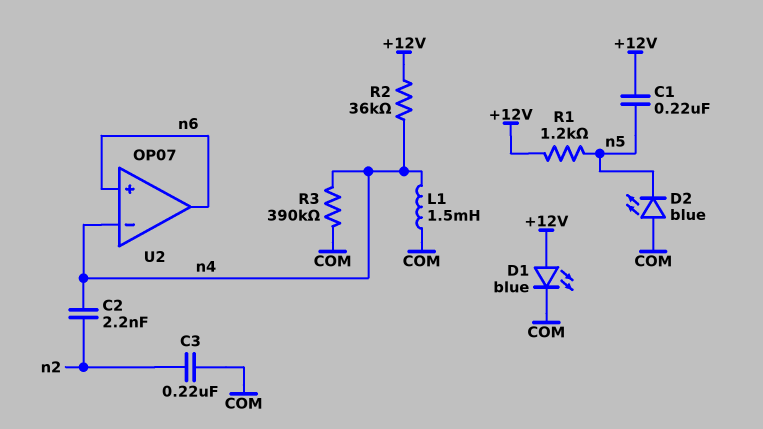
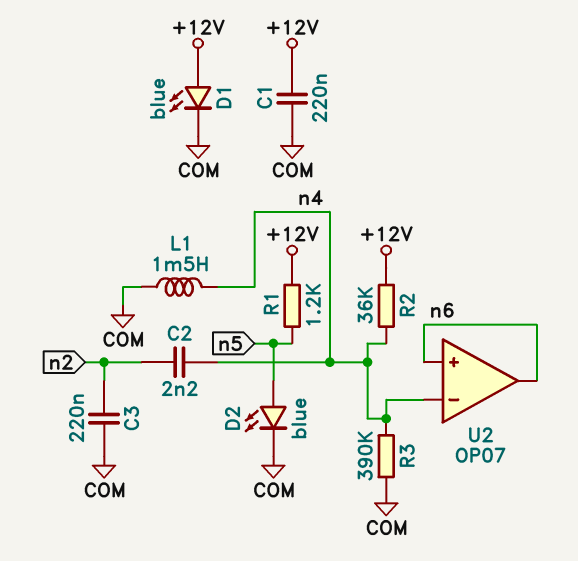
C1: 220nF (+12V, n5) -> 220nF (+12V, COM)
D2: LED blue (A COM, K n5) -> LED blue (A n5, K COM)

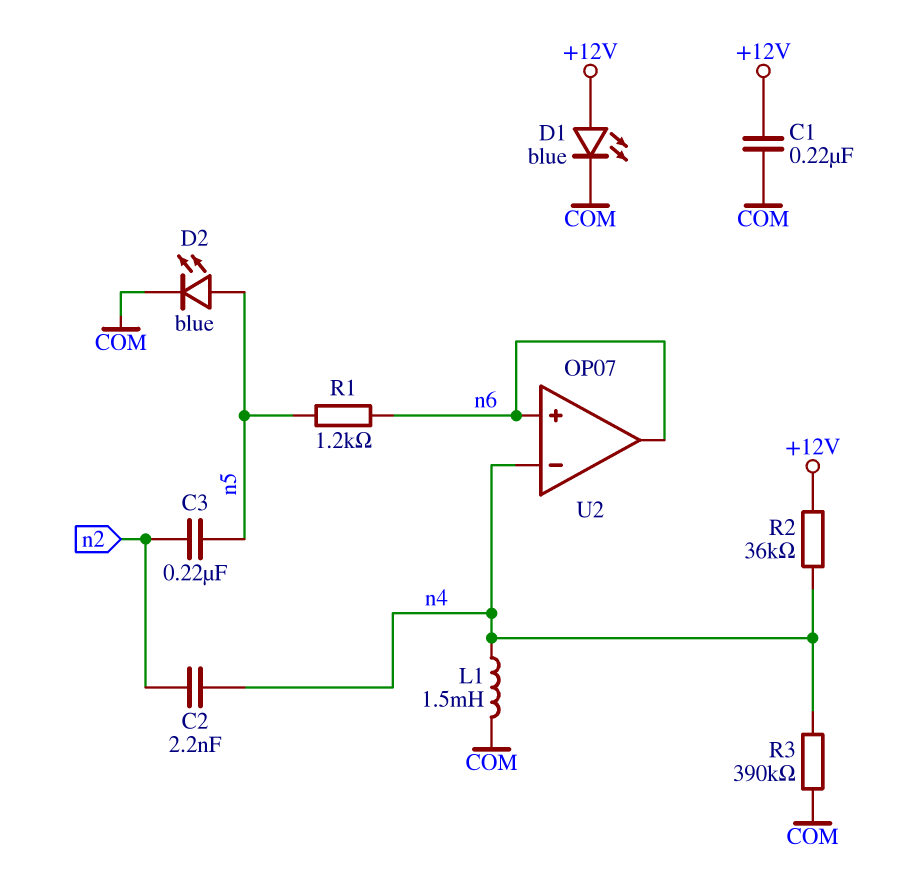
C3: 220nF (COM, n2) -> 220nF (n2, n5)
R1: 1.2k (+12V, n5) -> 1.2k (n5, n6)

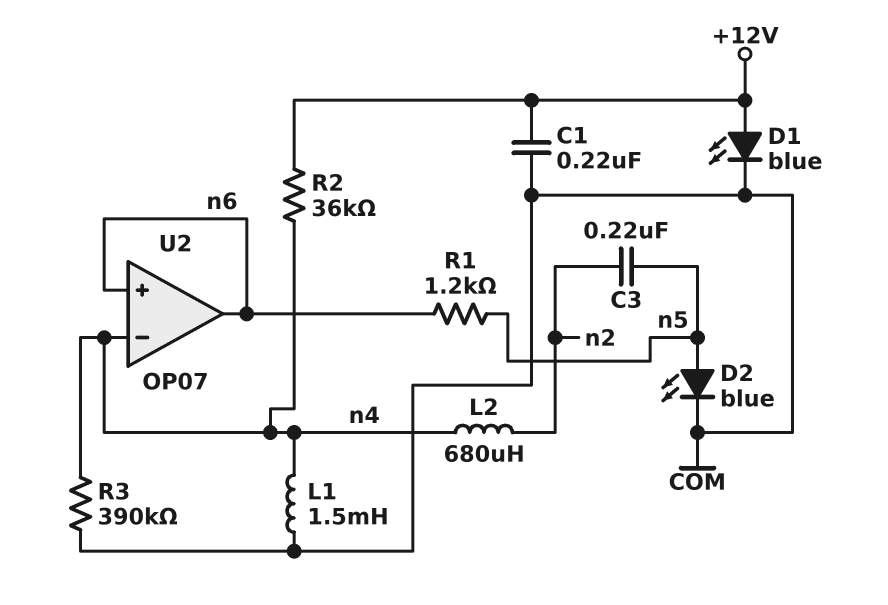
C2: 2.2nF (n2, n4) -> none
L2: none -> 680uH (n2, n4)

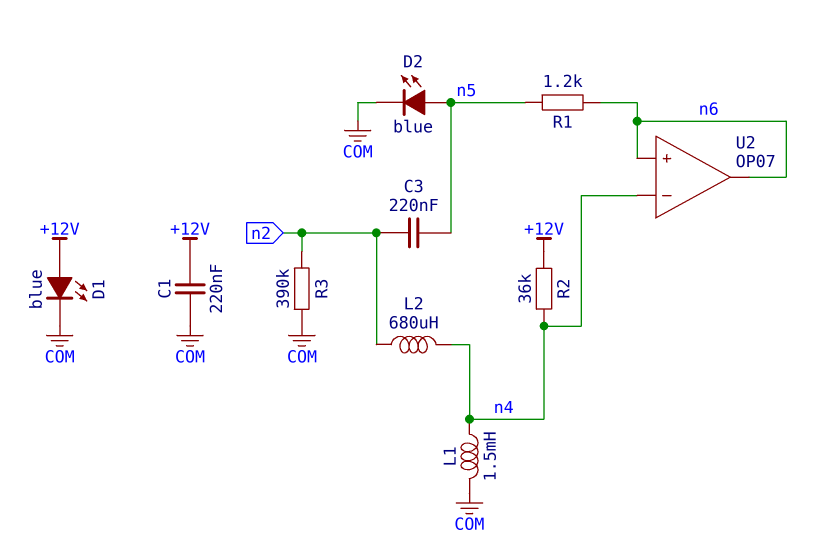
R3: 390k (COM, n4) -> 390k (COM, n2)

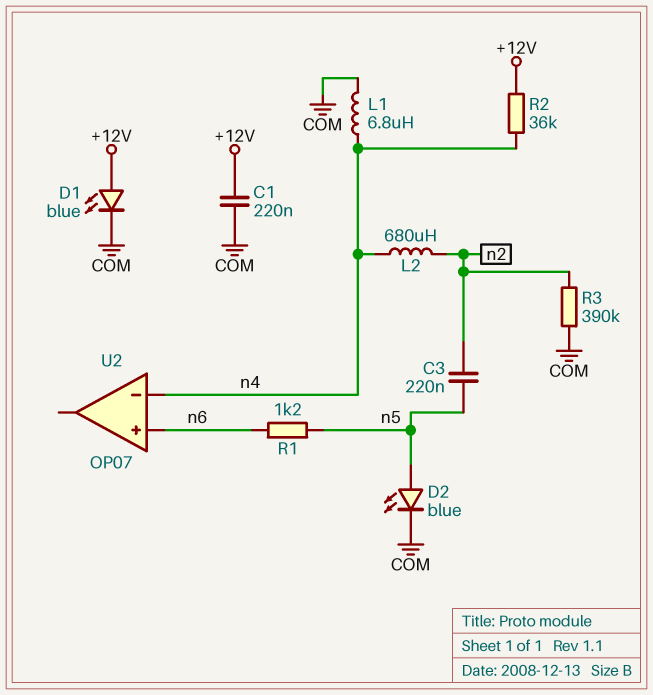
L1: 1.5mH (COM, n4) -> 6.8uH (COM, n4)
U2 pin out: n6 -> none

